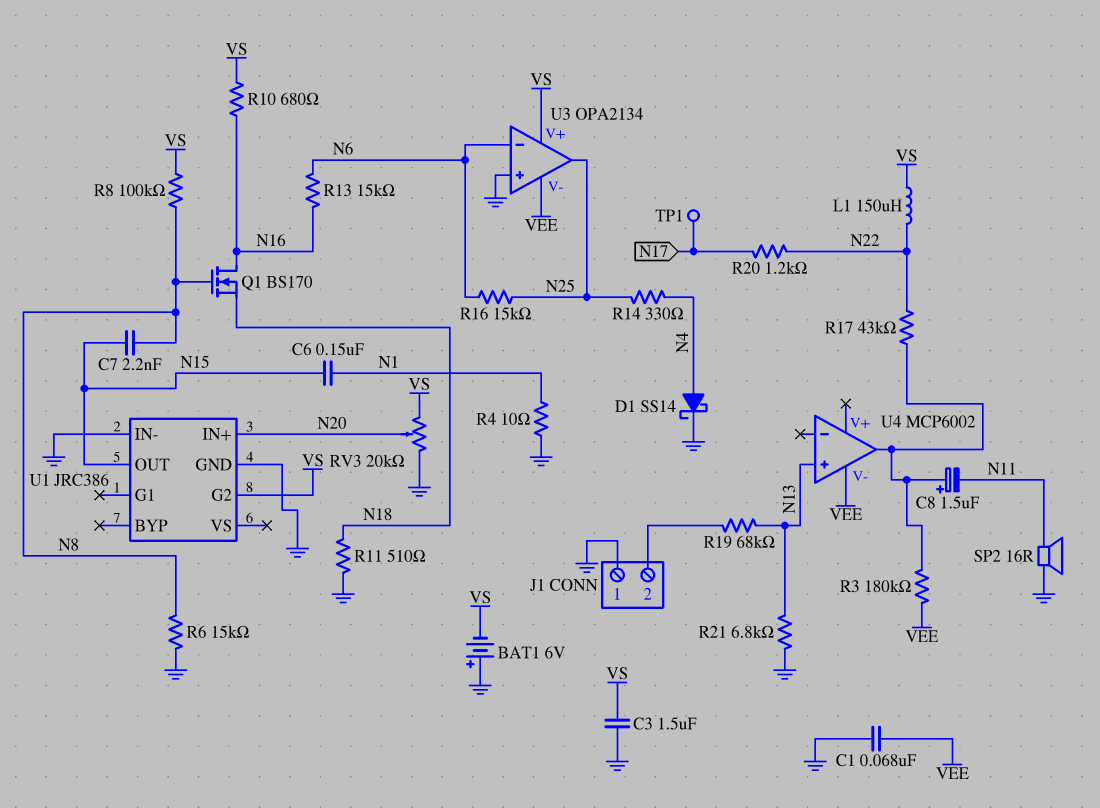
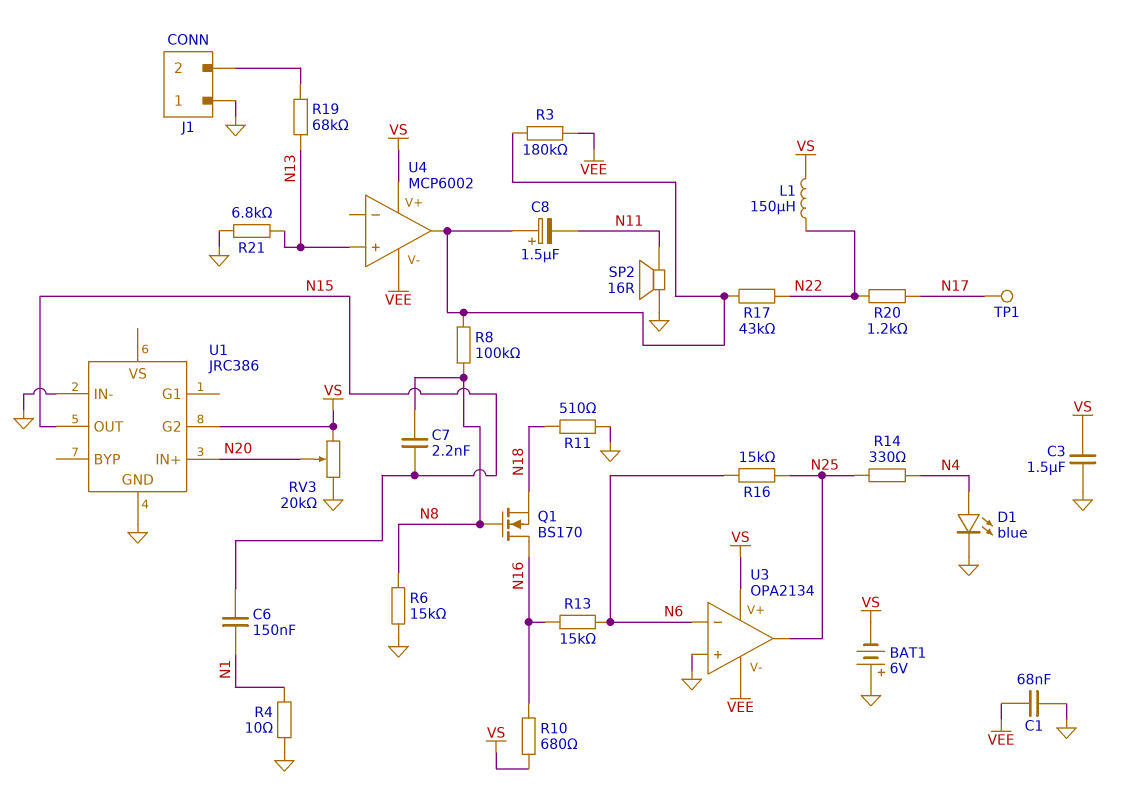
D1: schottky SS14 (A N4, K GND) -> LED blue (A N4, K GND)
R8: 100k (N8, VS) -> 100k (N8, U4/out)
U4 pin V+: none -> VS

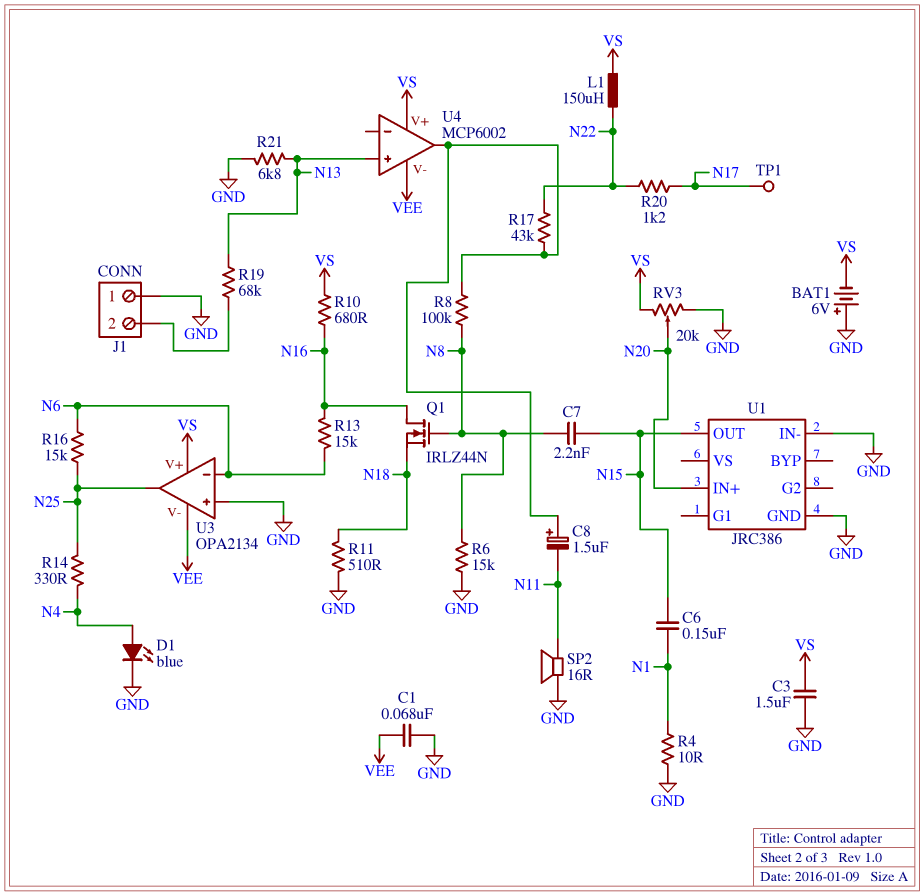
Q1: NMOS BS170 (G N8, D N16, S N18) -> NMOS IRLZ44N (G N8, D N16, S N18)
R3: 180k (U4/out, VEE) -> none
U1 pin G2: VS -> none

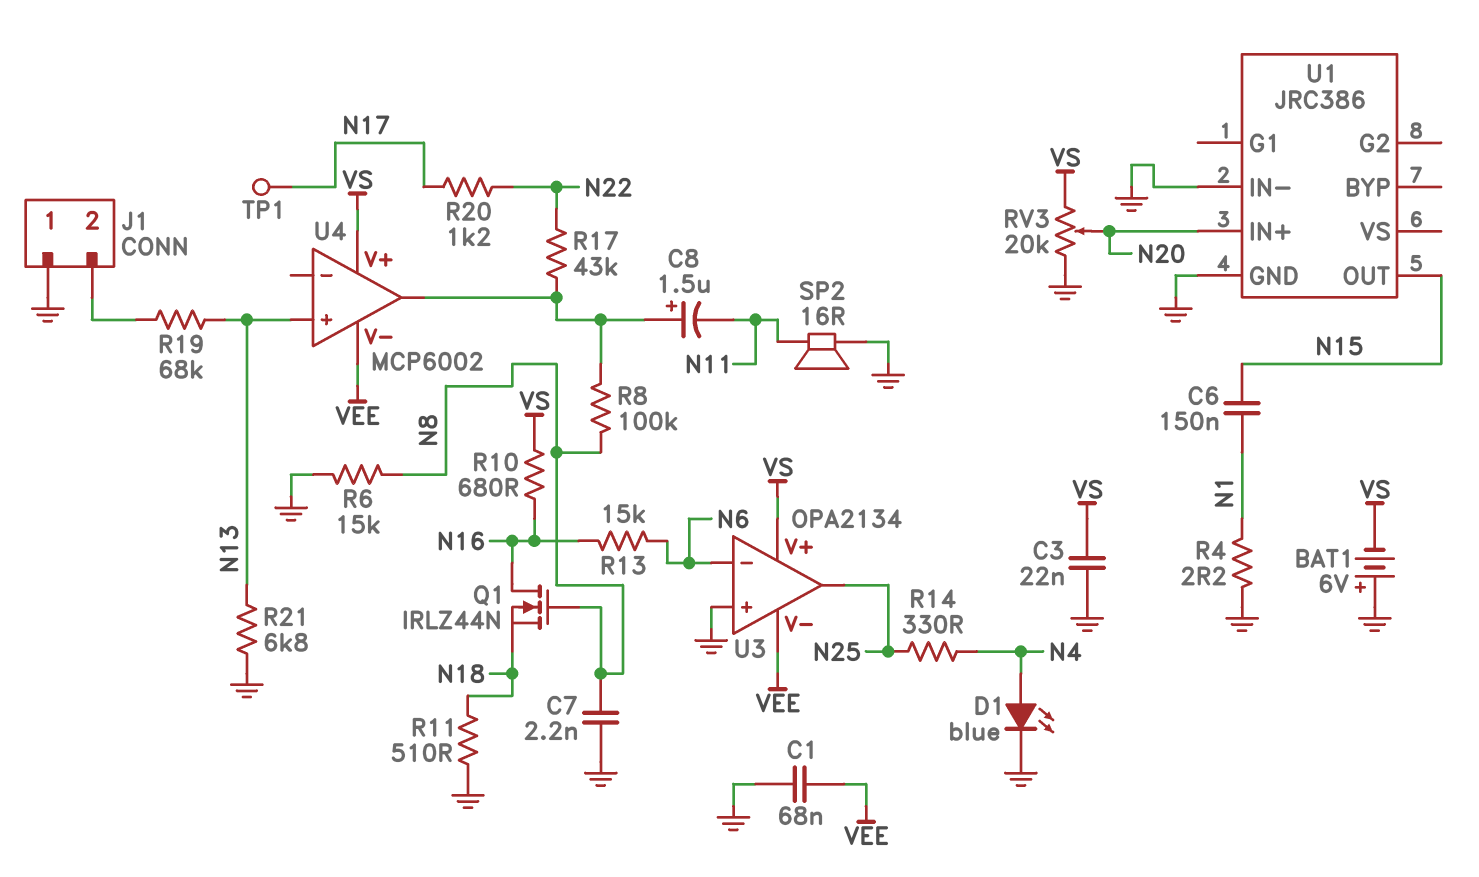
C3: 1.5uF (GND, VS) -> 22nF (GND, VS)
C7: 2.2nF (N8, N15) -> 2.2nF (GND, N8)
L1: 150uH (N22, VS) -> none
R4: 10 (GND, N1) -> 2.2 (GND, N1)
R16: 15k (N6, N25) -> none

